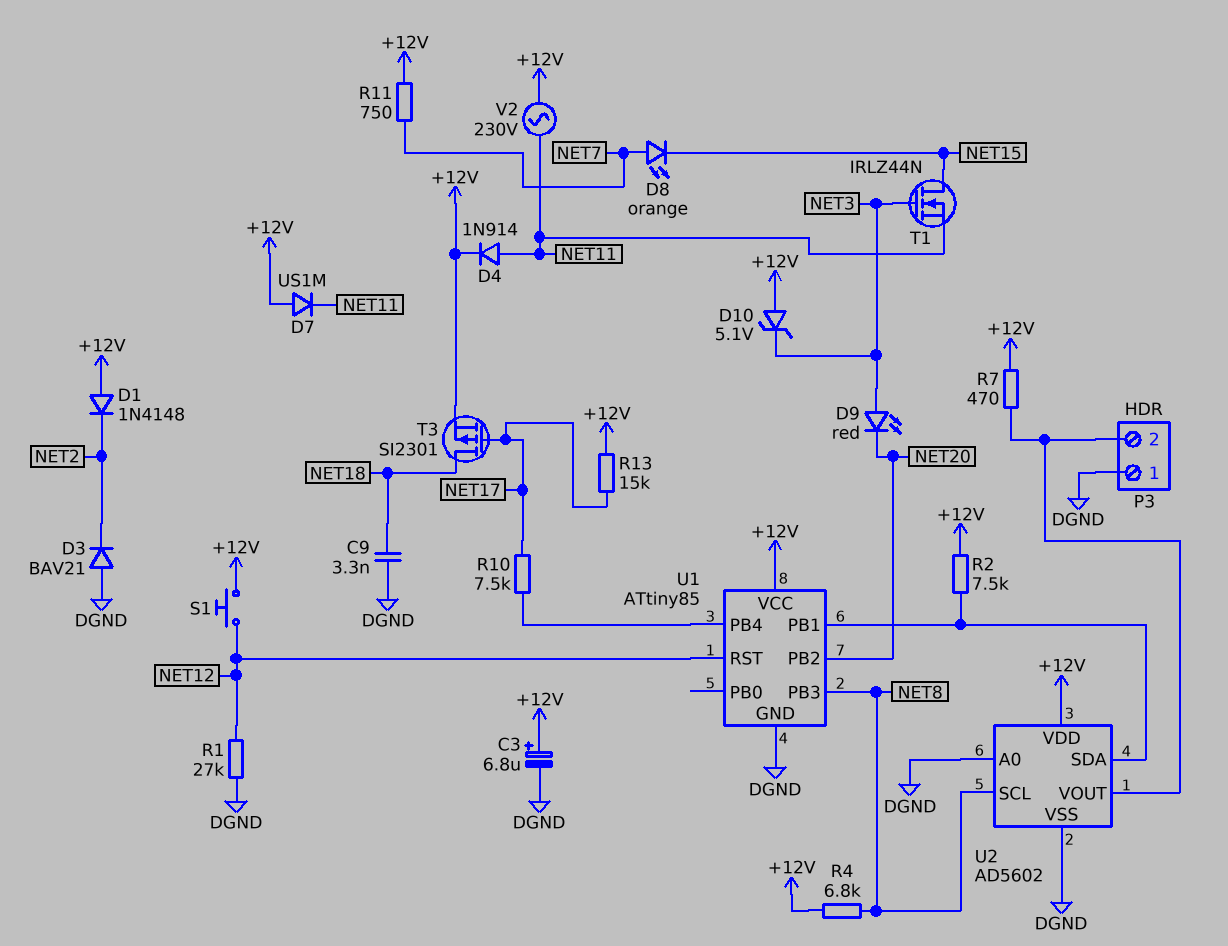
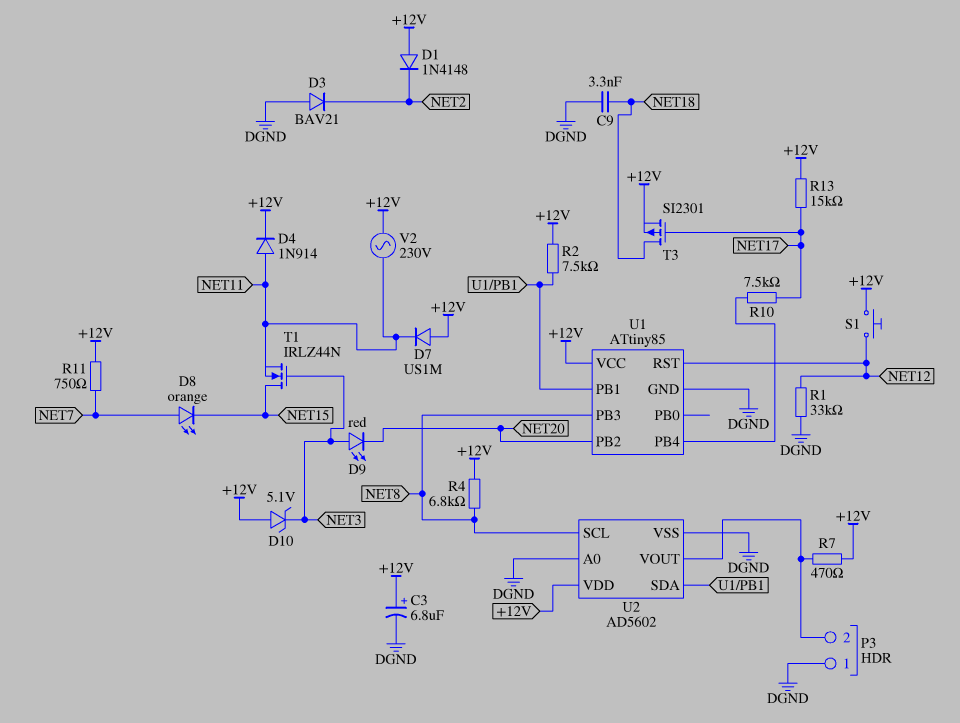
R1: 27k (DGND, NET12) -> 33k (DGND, NET12)

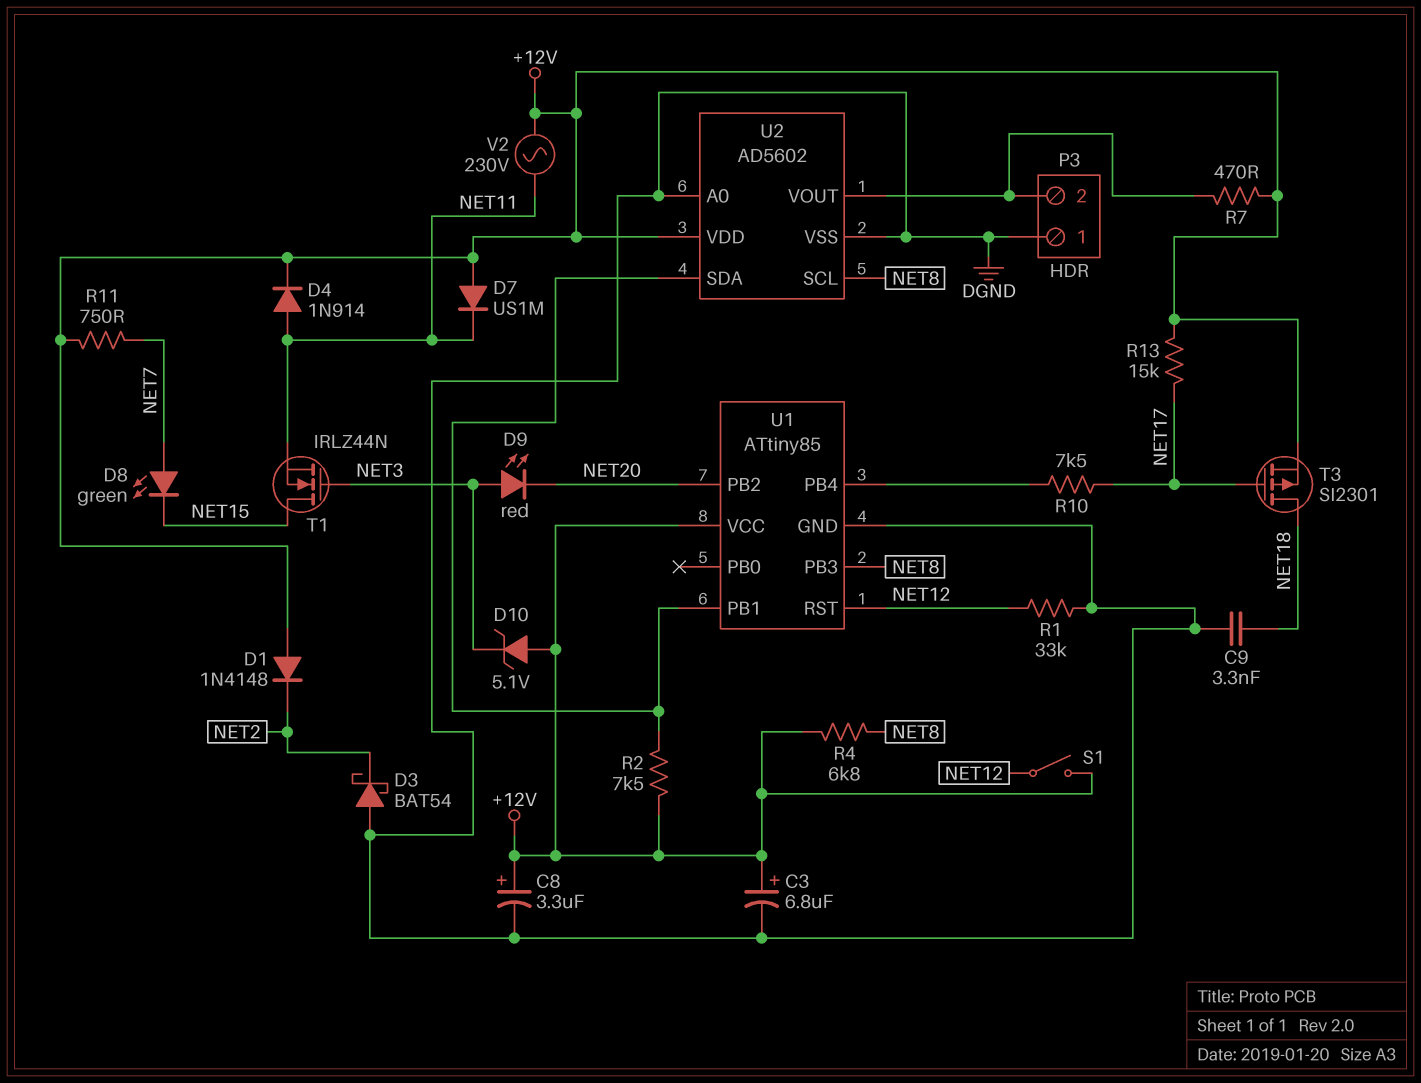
C8: none -> 3.3uF (plus +12V, minus DGND)
D3: diode BAV21 (A DGND, K NET2) -> schottky BAT54 (A DGND, K NET2)
D8: LED orange (A NET7, K NET15) -> LED green (A NET7, K NET15)
S1: button (+12V, NET12) -> switch (+12V, NET12)

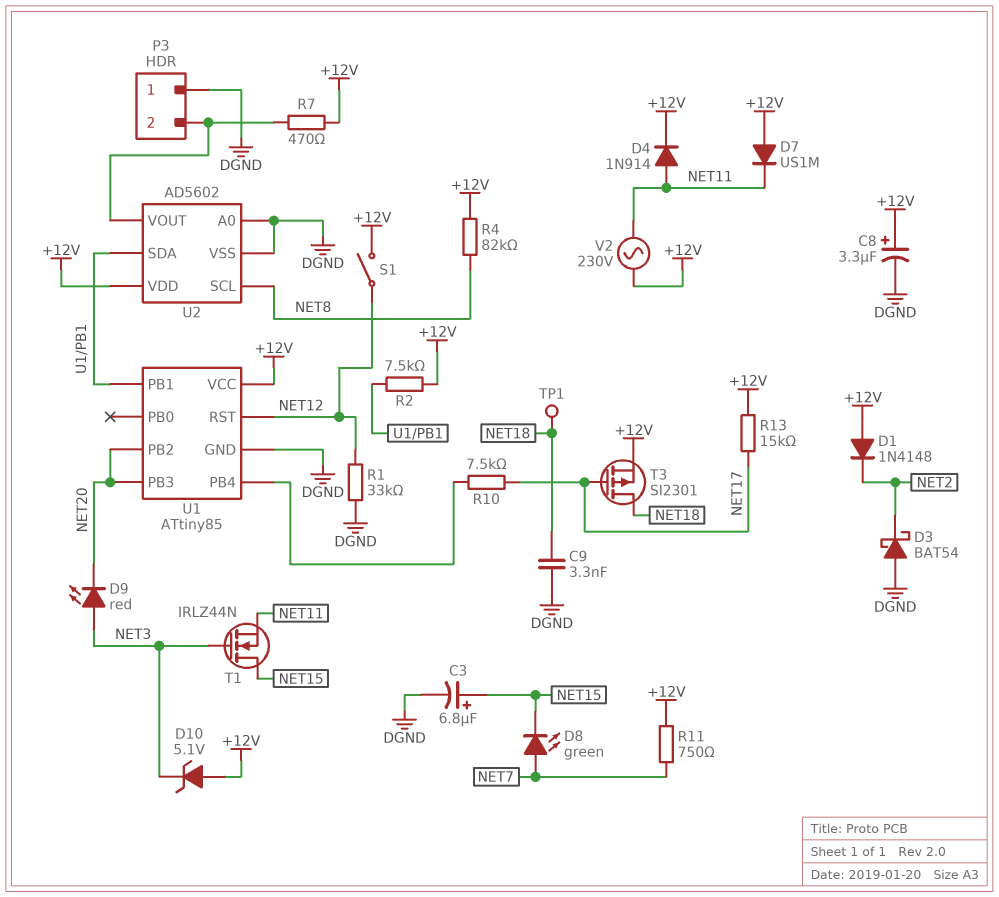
C3: 6.8uF (plus +12V, minus DGND) -> 6.8uF (plus NET15, minus DGND)
R4: 6.8k (+12V, NET8) -> 82k (+12V, NET8)
TP1: none -> test point (NET18)
U1 pin PB3: NET8 -> NET20

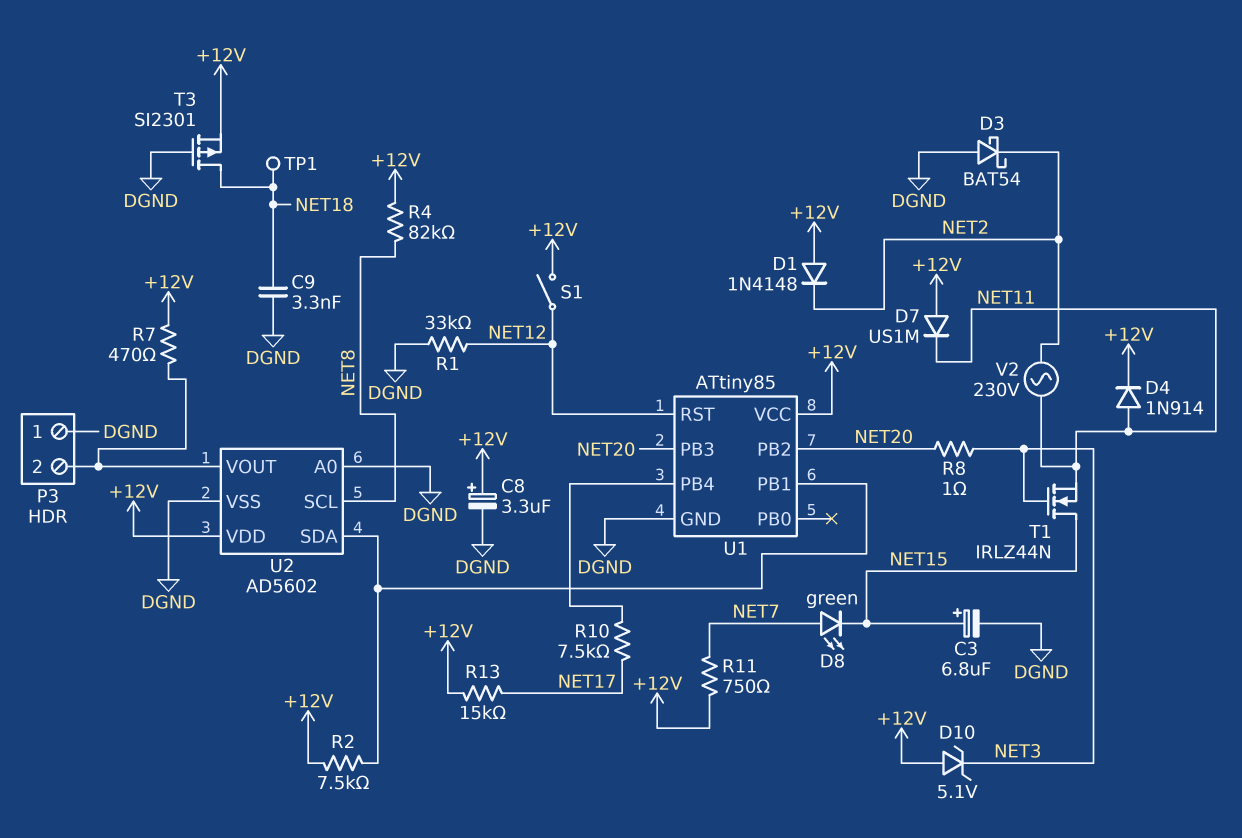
D9: LED red (A NET3, K NET20) -> none
R8: none -> 1 (NET3, NET20)
T3: PMOS SI2301 (G NET17, D NET18, S +12V) -> PMOS SI2301 (G DGND, D NET18, S +12V)
V2: AC 230V (+12V, NET11) -> AC 230V (NET2, NET11)

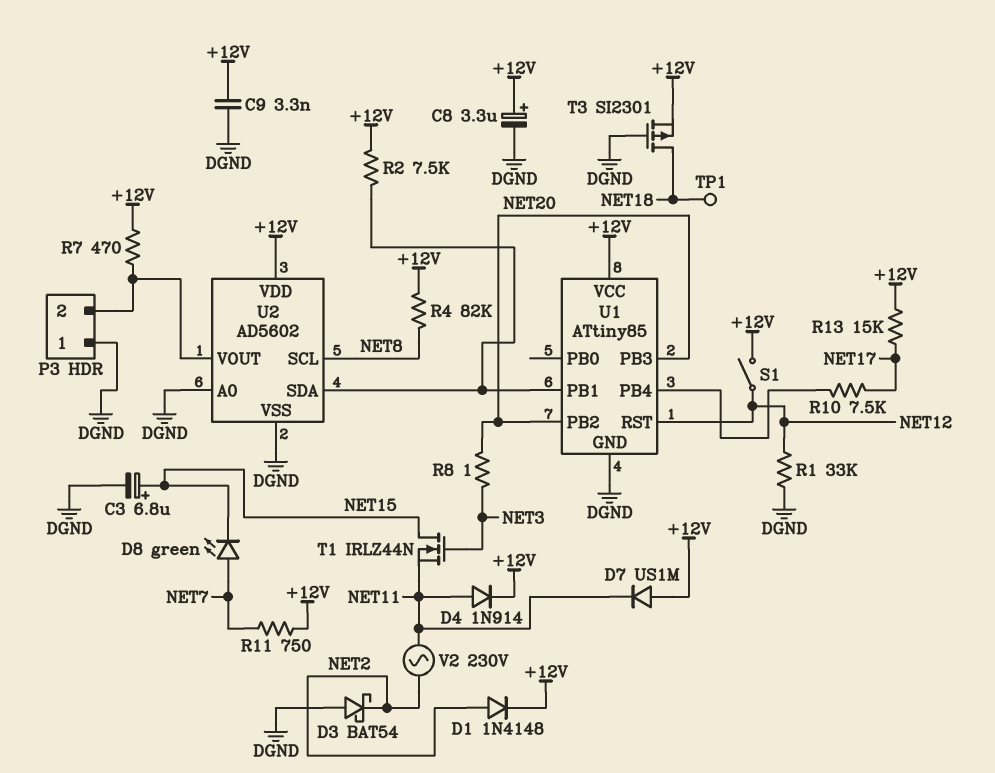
C9: 3.3nF (DGND, NET18) -> 3.3nF (+12V, DGND)
D1: diode 1N4148 (A +12V, K NET2) -> diode 1N4148 (A NET2, K +12V)
D10: zener 5.1V (A +12V, K NET3) -> none

